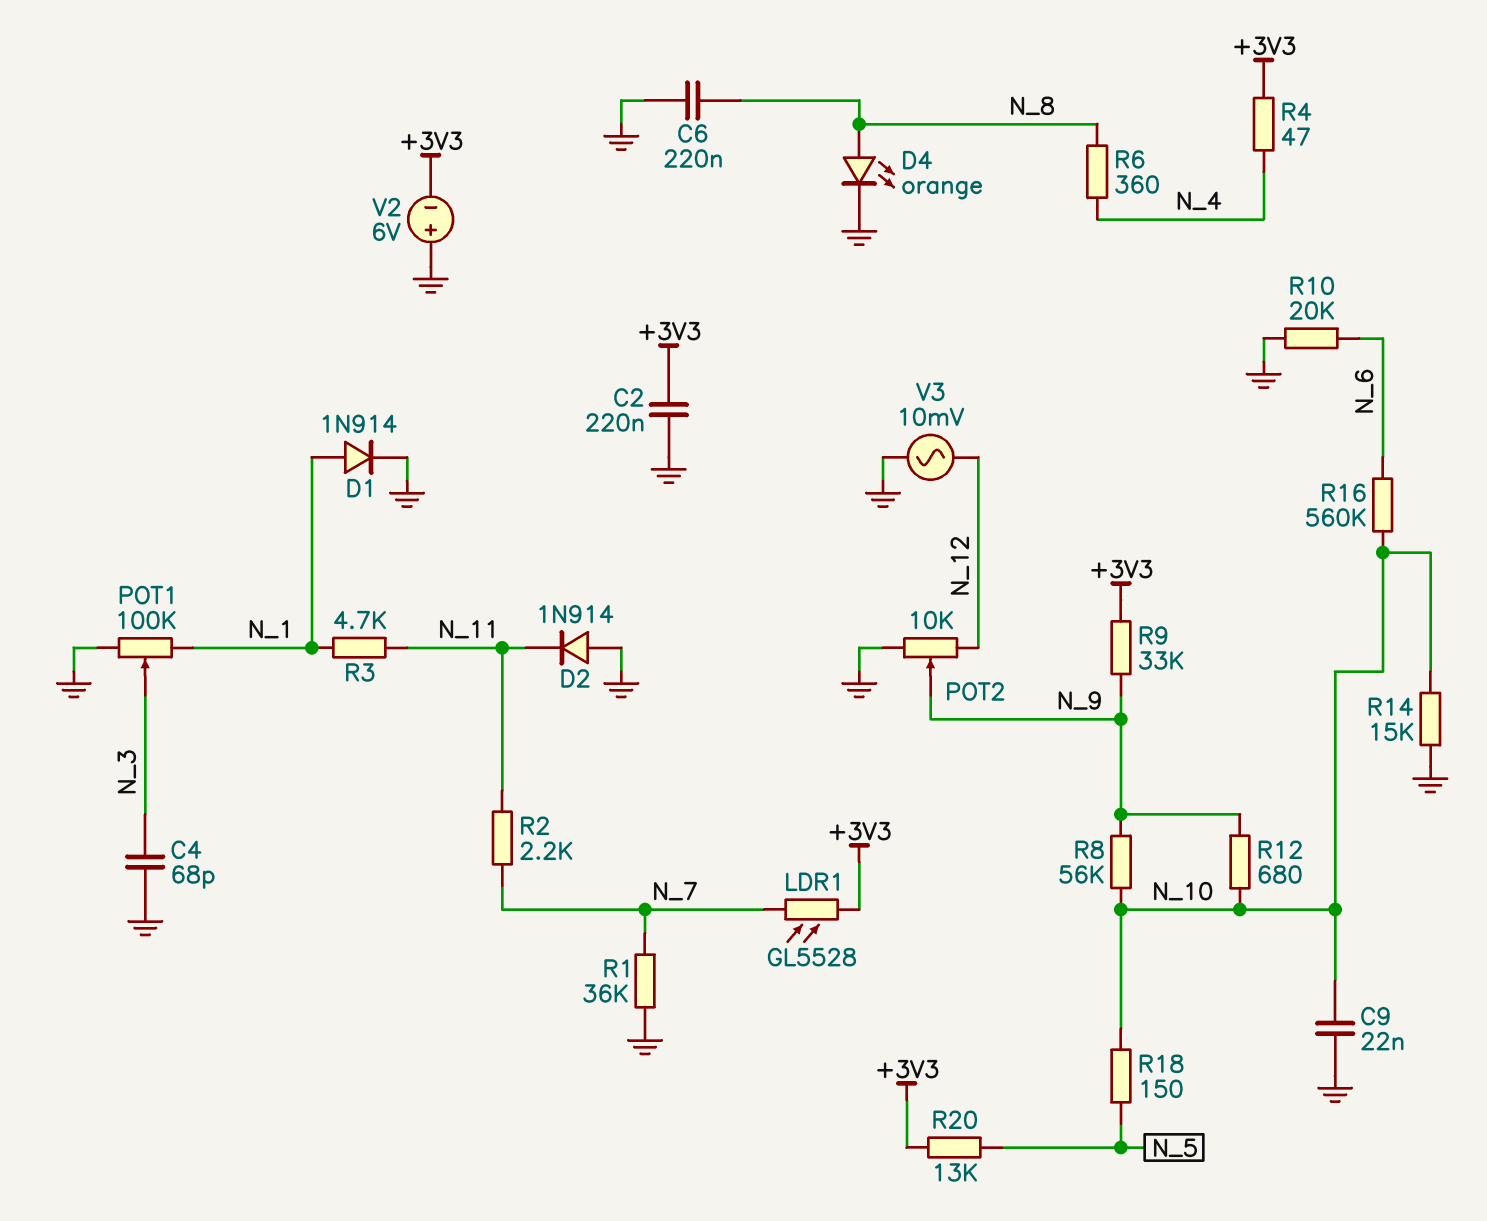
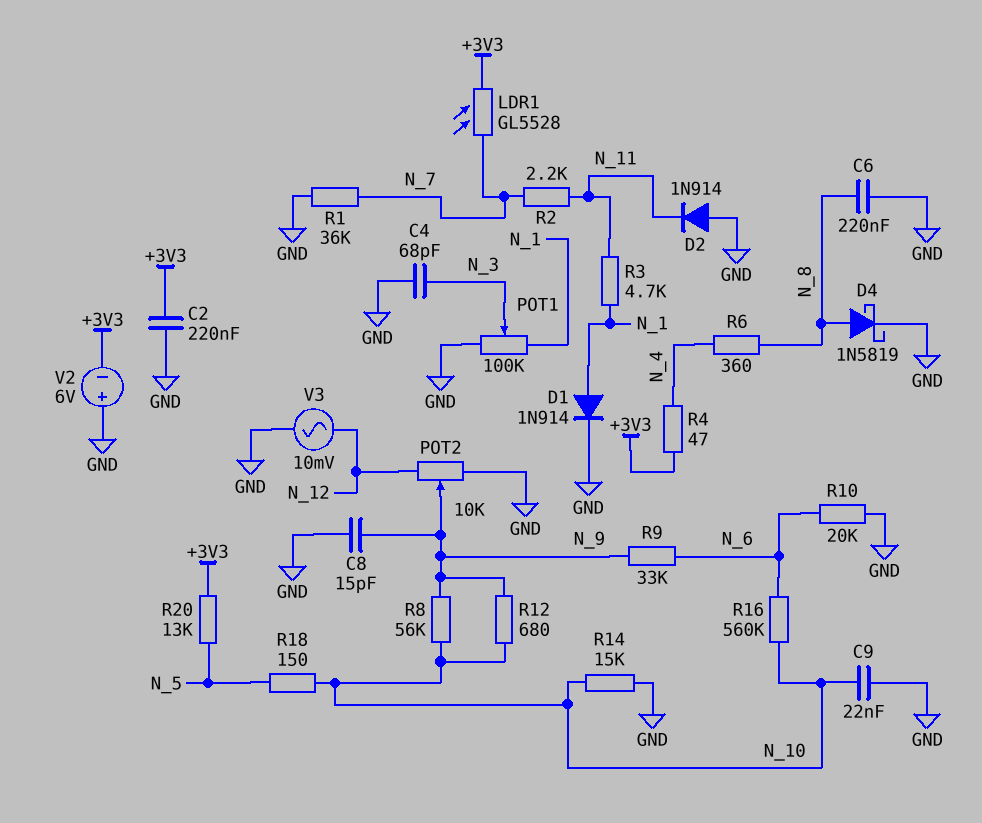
C8: none -> 15pF (GND, N_9)
D4: LED orange (A N_8, K GND) -> schottky 1N5819 (A N_8, K GND)
R9: 33k (+3V3, N_9) -> 33k (N_6, N_9)

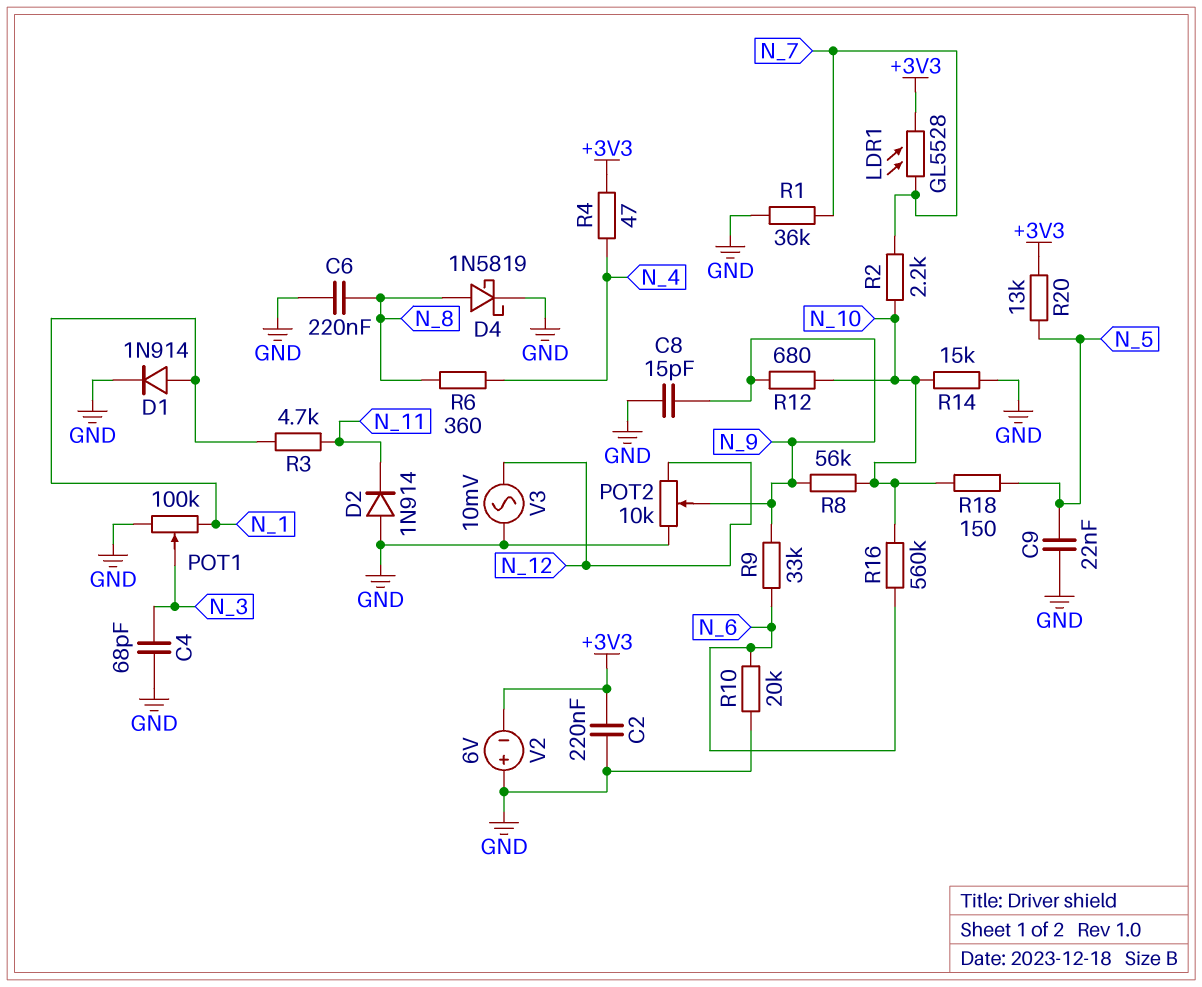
C9: 22nF (GND, N_10) -> 22nF (GND, N_5)
R2: 2.2k (N_7, N_11) -> 2.2k (N_7, N_10)

